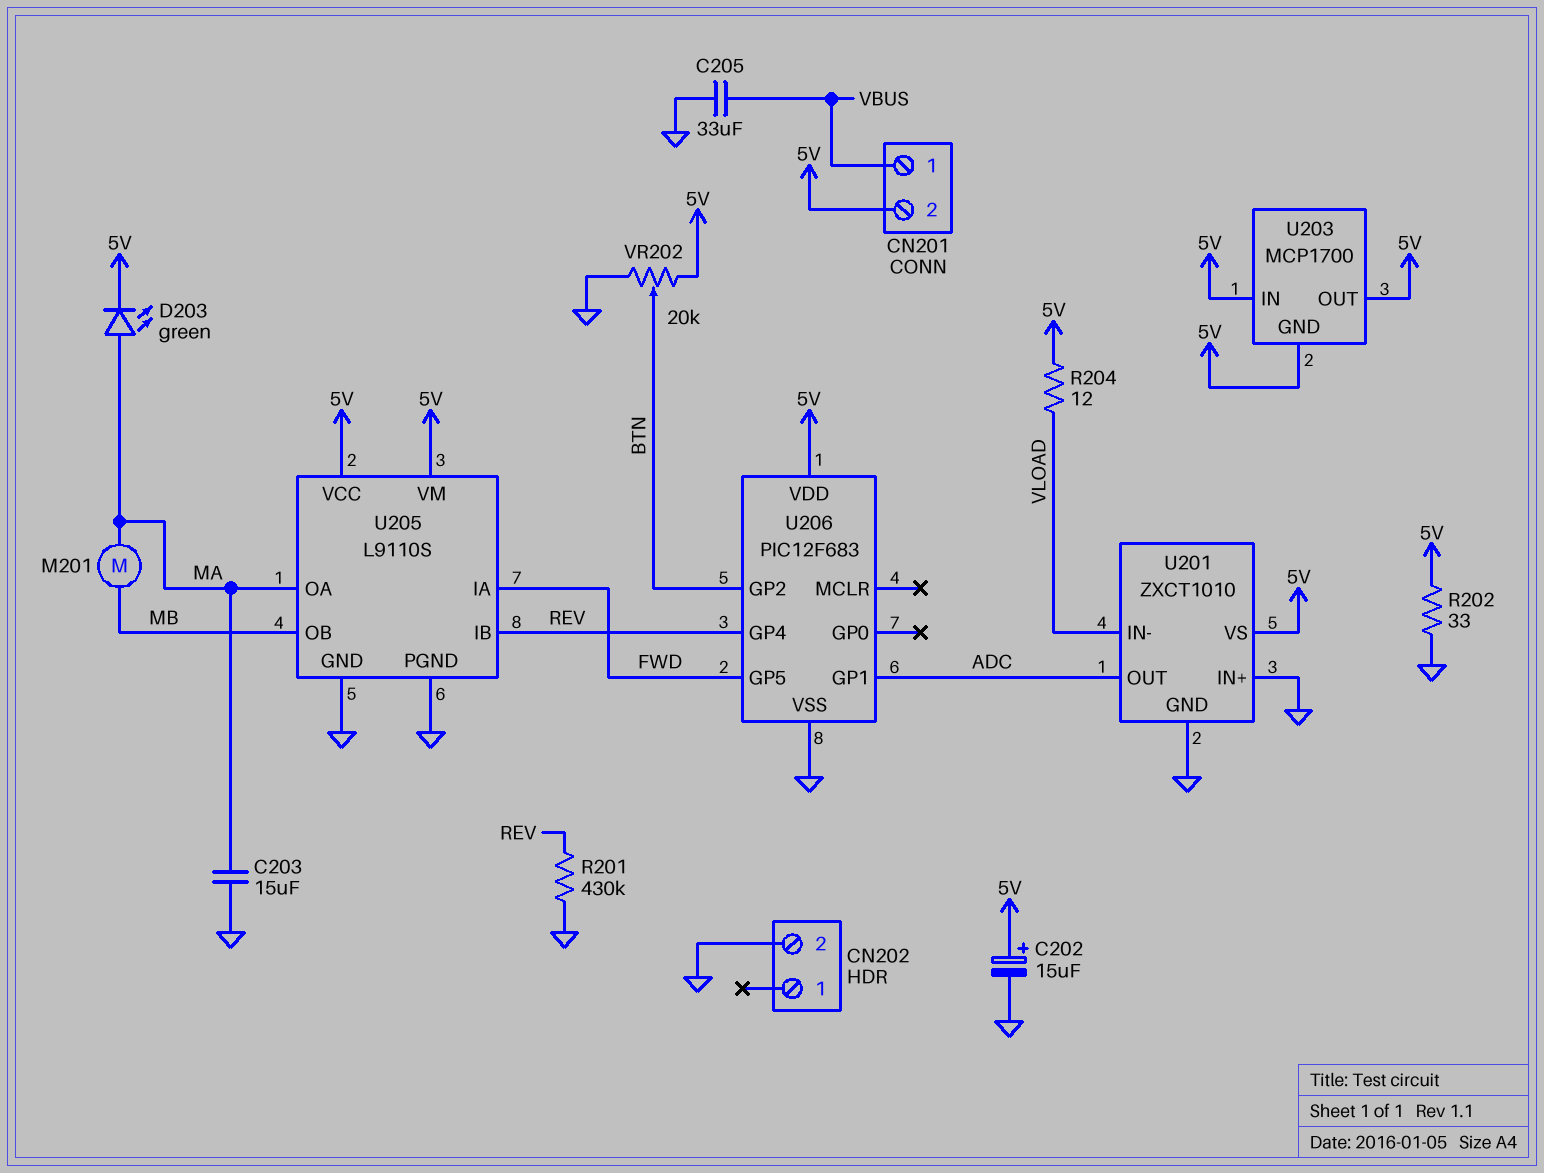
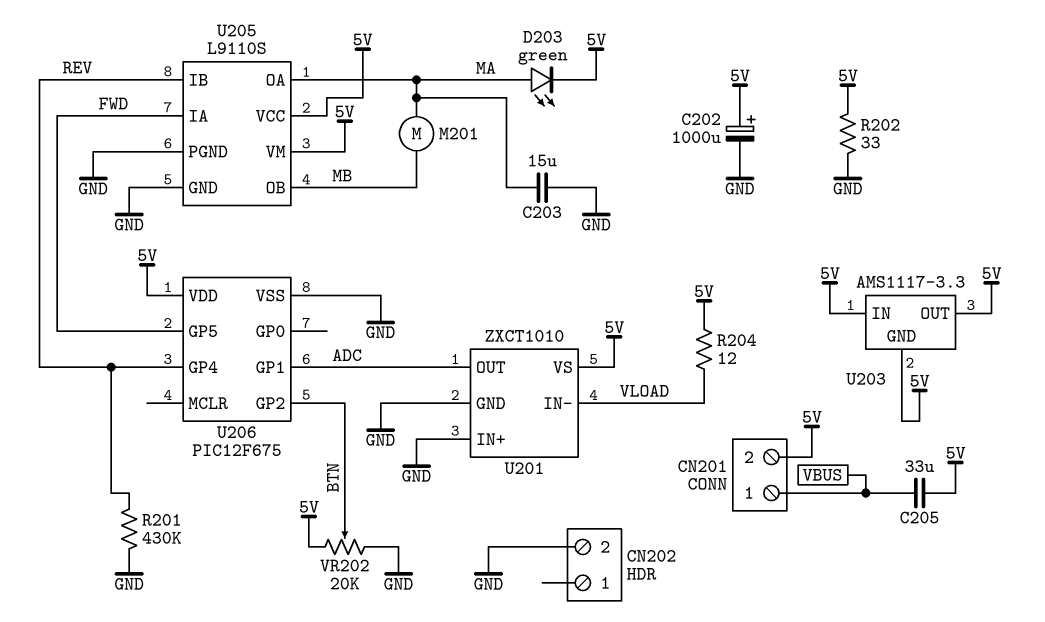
C202: 15uF (plus 5V, minus GND) -> 1000uF (plus 5V, minus GND)
C205: 33uF (GND, VBUS) -> 33uF (5V, VBUS)
U203: MCP1700 -> AMS1117-3.3
U206: PIC12F683 -> PIC12F675

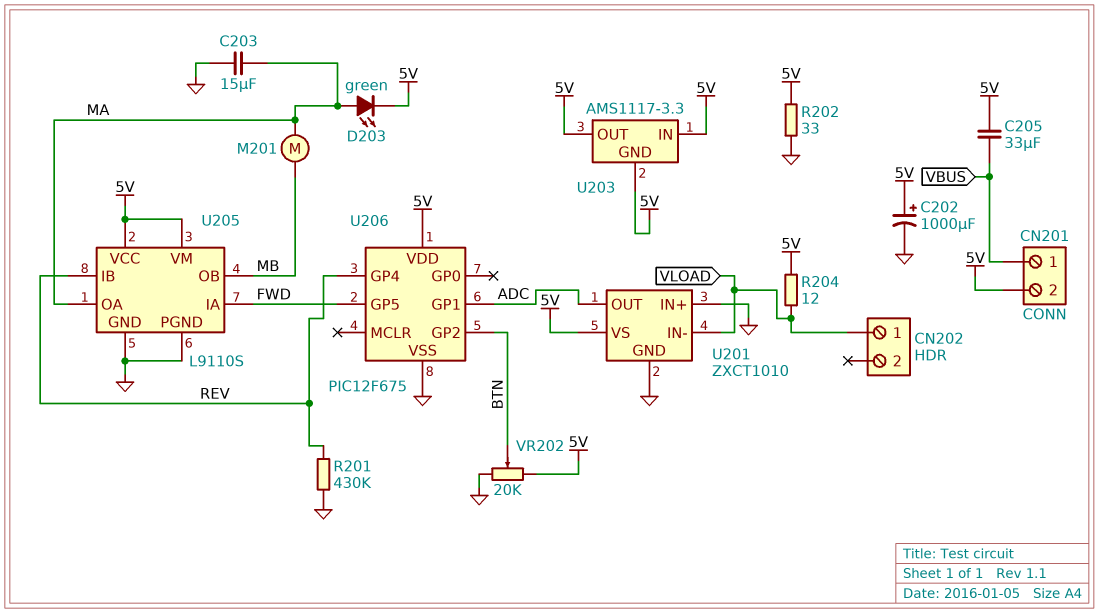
CN202 pin 1: none -> VLOAD
CN202 pin 2: GND -> none

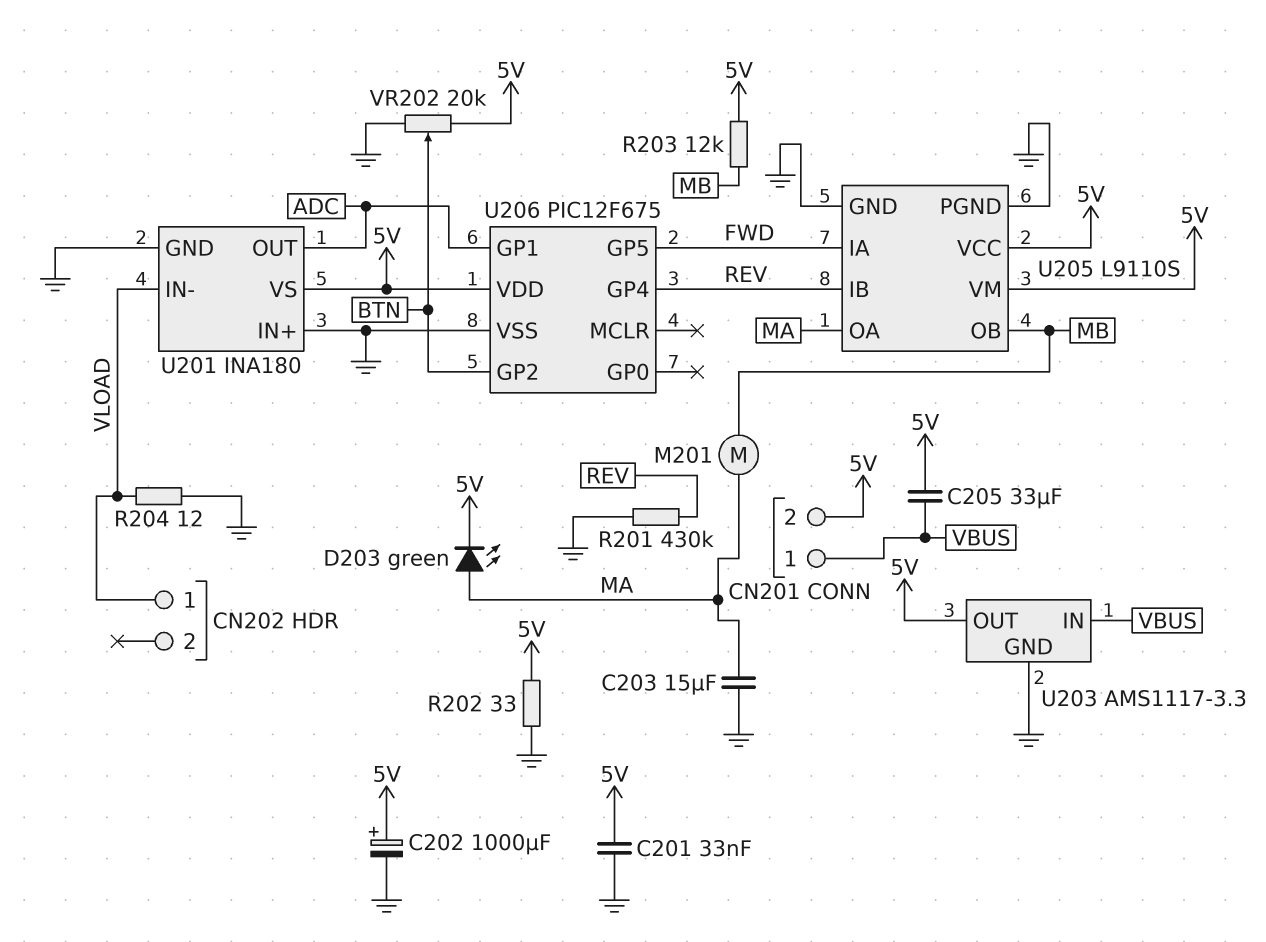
C201: none -> 33nF (5V, GND)
R203: none -> 12k (5V, MB)
R204: 12 (5V, VLOAD) -> 12 (GND, VLOAD)
U201: ZXCT1010 -> INA180
U203 pin GND: 5V -> GND
U203 pin IN: 5V -> VBUS

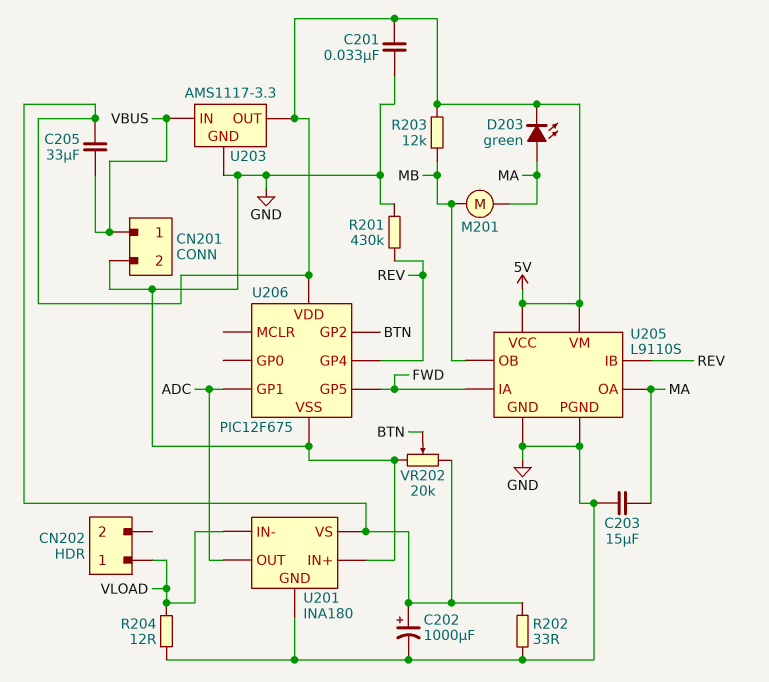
CN201 pin 2: 5V -> GND

